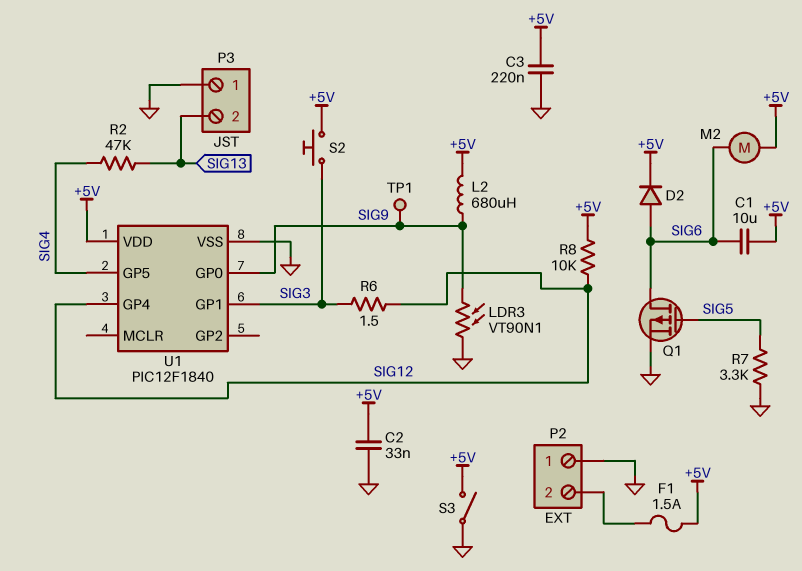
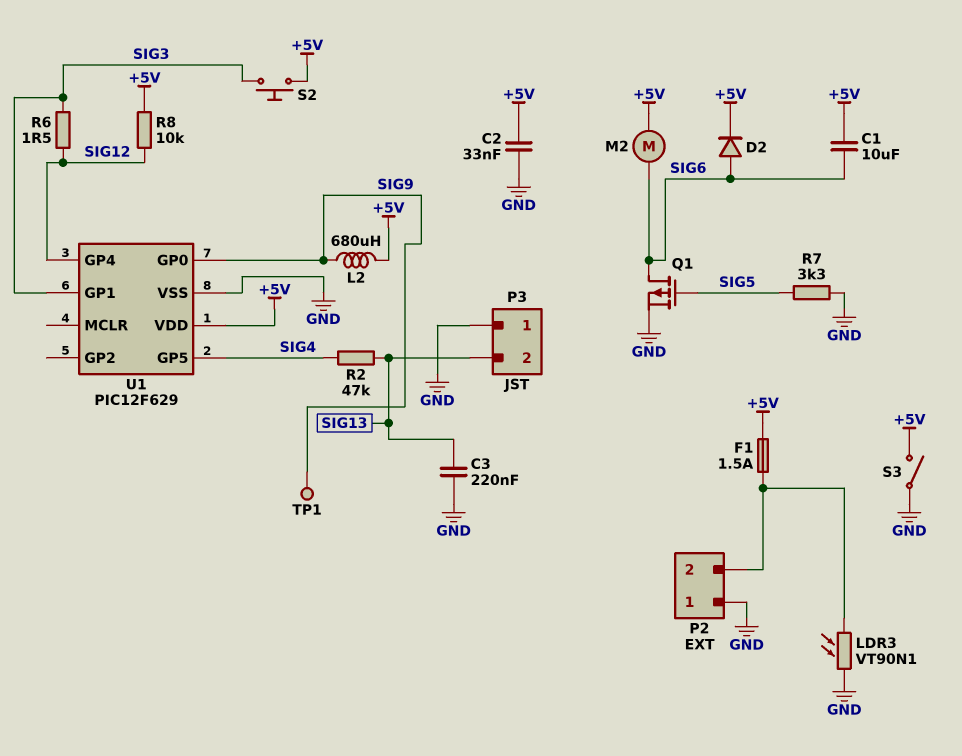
C3: 220nF (+5V, GND) -> 220nF (GND, SIG13)
LDR3: VT90N1 (GND, SIG9) -> VT90N1 (GND, P2/2)
U1: PIC12F1840 -> PIC12F629

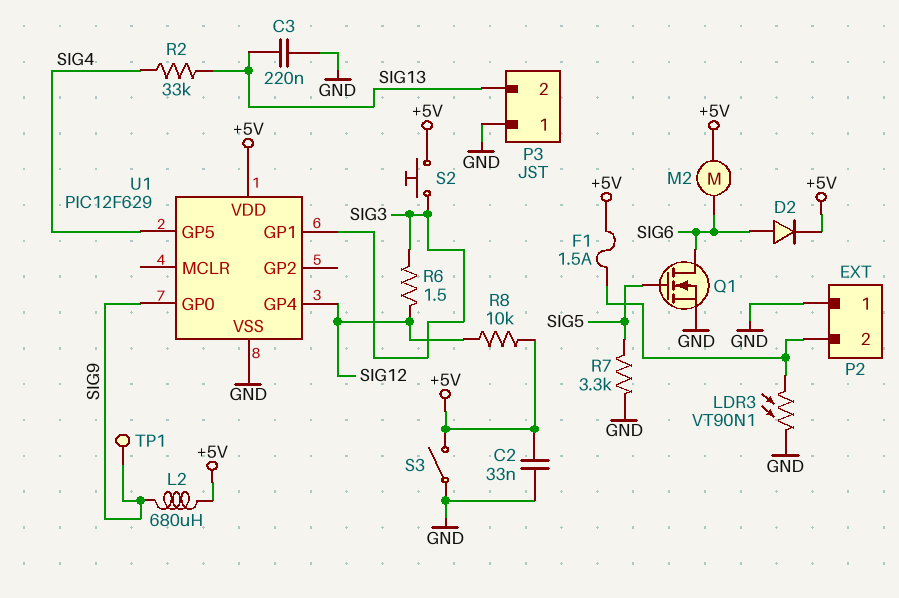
C1: 10uF (+5V, SIG6) -> none
Q1: PMOS (G SIG5, D SIG6, S GND) -> NMOS (G SIG5, D SIG6, S GND)
R2: 47k (SIG4, SIG13) -> 33k (SIG4, SIG13)

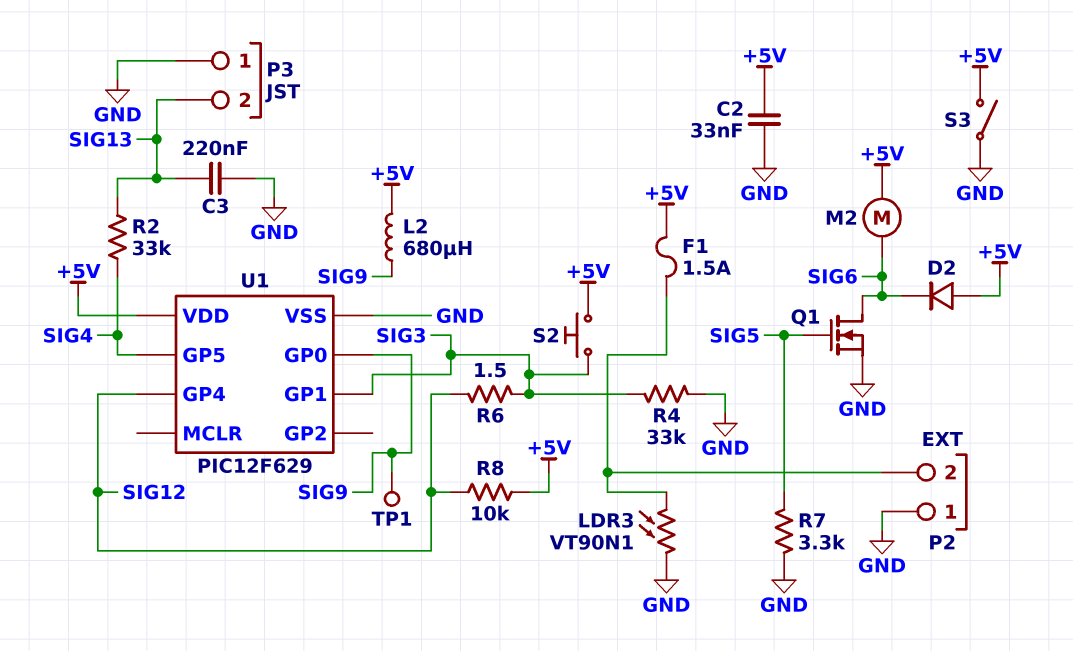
D2: diode (A SIG6, K +5V) -> diode (A +5V, K SIG6)
R4: none -> 33k (GND, SIG3)

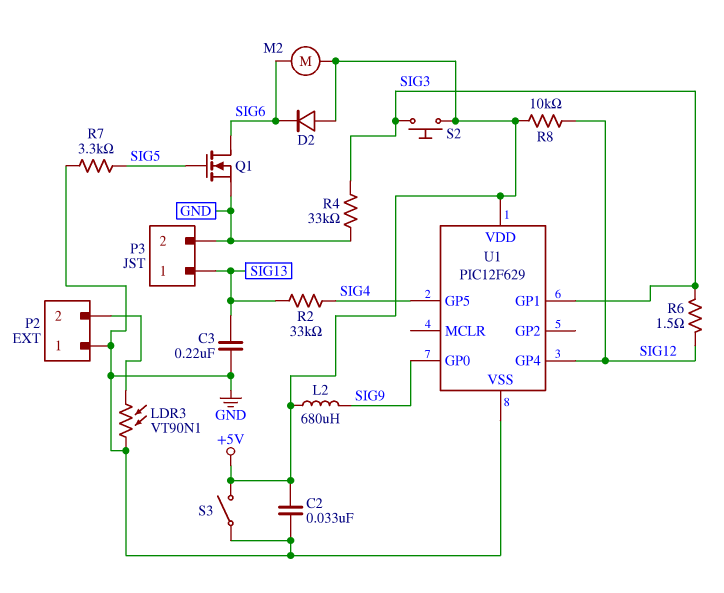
F1: 1.5A (+5V, P2/2) -> none
P3 pin 1: GND -> SIG13
P3 pin 2: SIG13 -> GND
TP1: test point (SIG9) -> none

